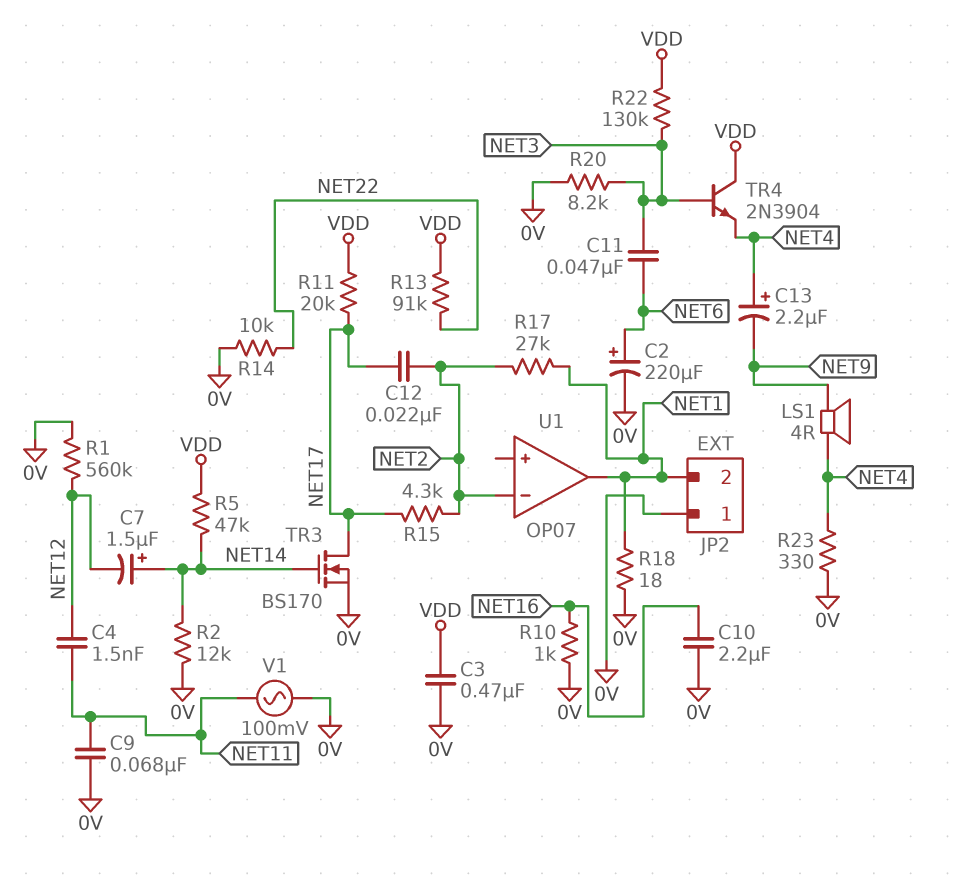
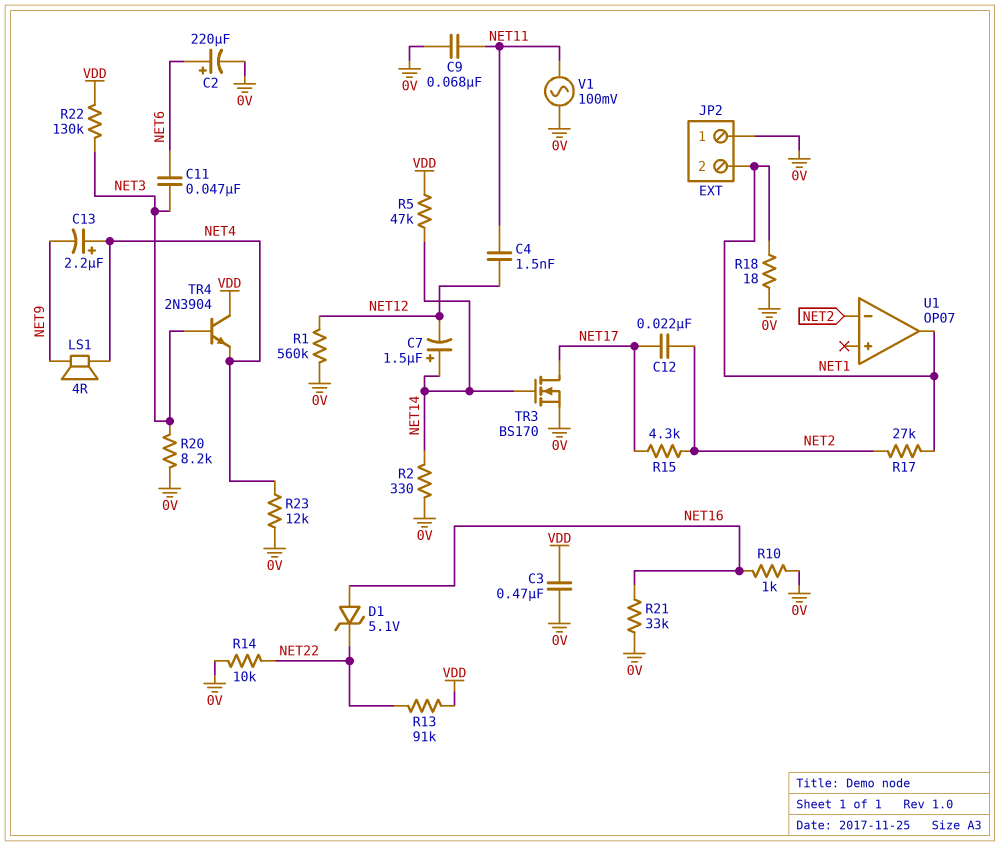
C10: 2.2uF (0V, NET16) -> none
D1: none -> zener 5.1V (A NET16, K NET22)
R2: 12k (0V, NET14) -> 330 (0V, NET14)
R11: 20k (NET17, VDD) -> none
R21: none -> 33k (0V, NET16)
R23: 330 (0V, NET4) -> 12k (0V, NET4)

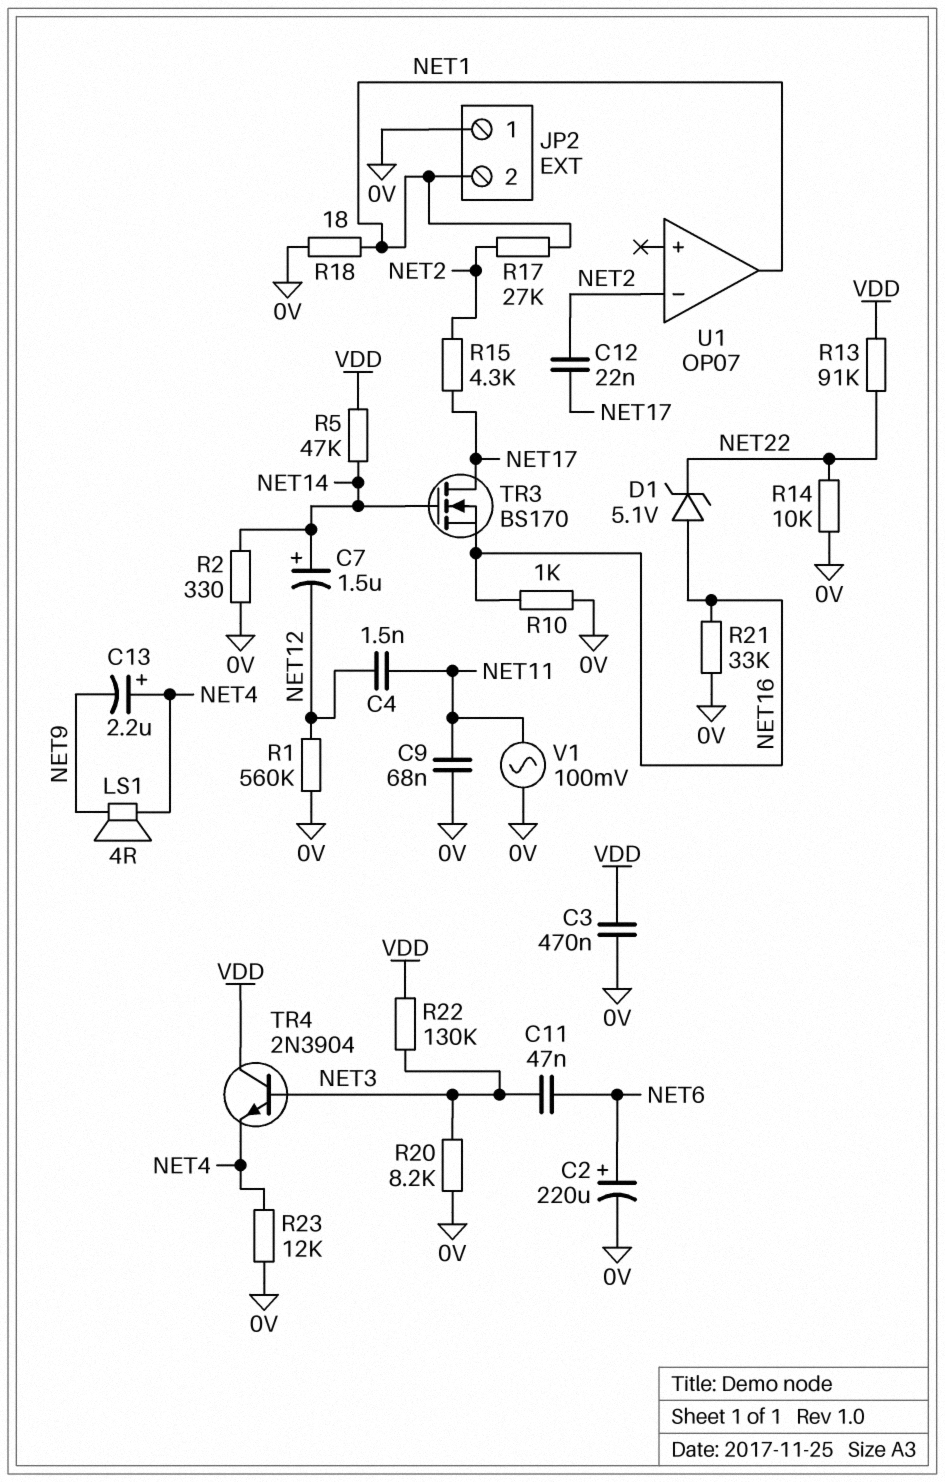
TR3: NMOS BS170 (G NET14, D NET17, S 0V) -> NMOS BS170 (G NET14, D NET17, S NET16)

